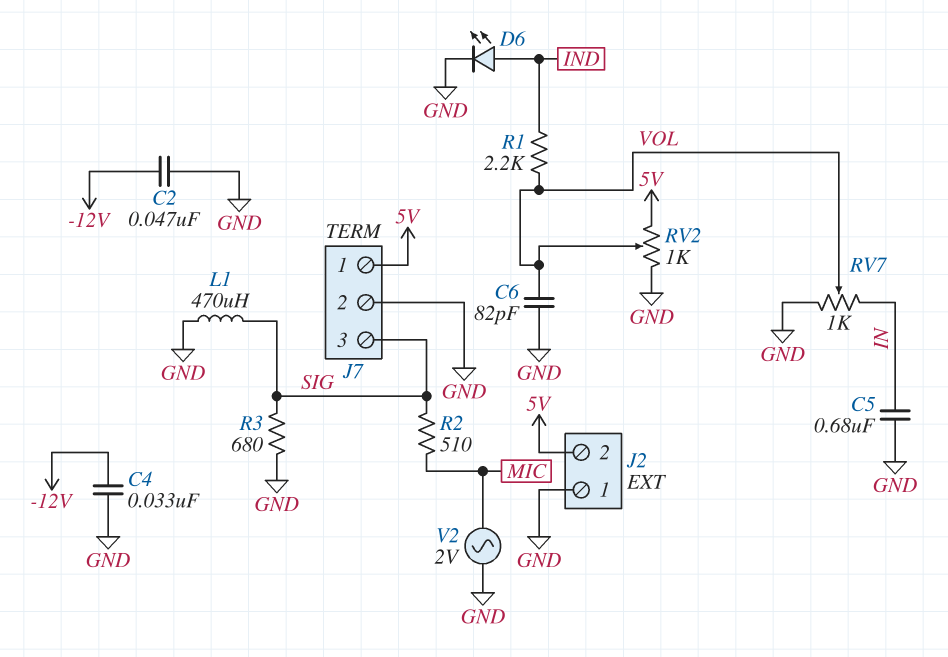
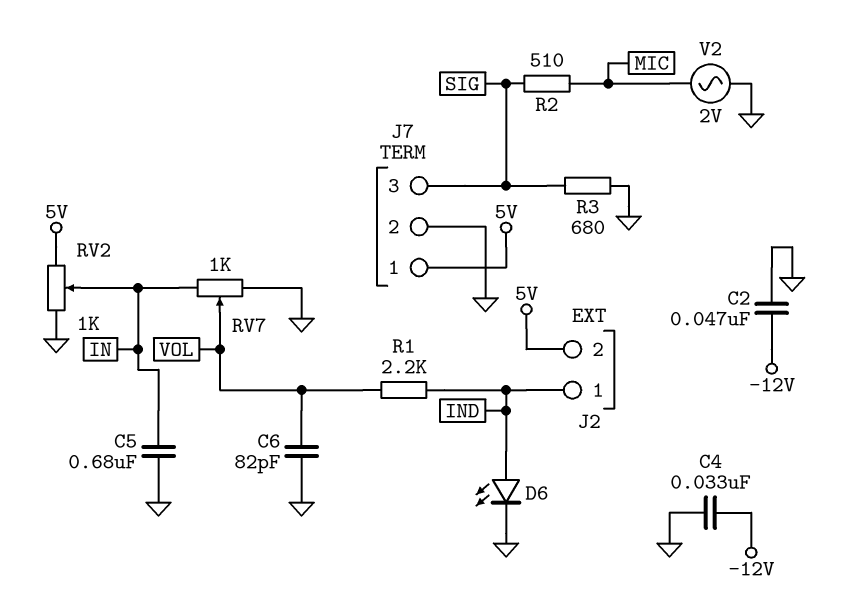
J2 pin 1: GND -> IND
L1: 470uH (GND, SIG) -> none
RV2: 1k (5V, GND, wiper VOL) -> 1k (5V, GND, wiper IN)

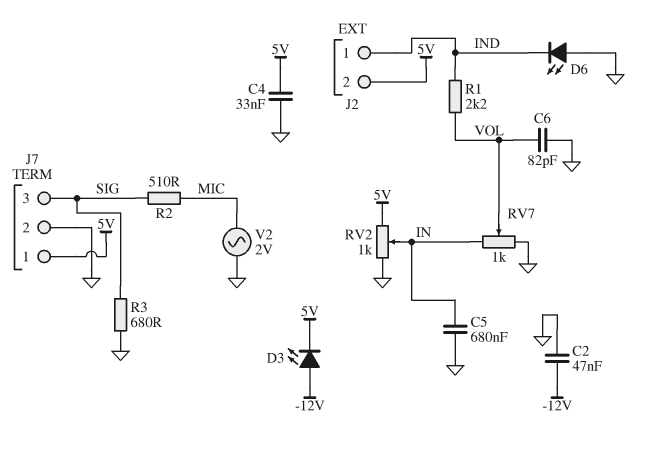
C4: 33nF (-12V, GND) -> 33nF (5V, GND)
D3: none -> LED (A -12V, K 5V)
D6: LED (A IND, K GND) -> LED (A GND, K IND)

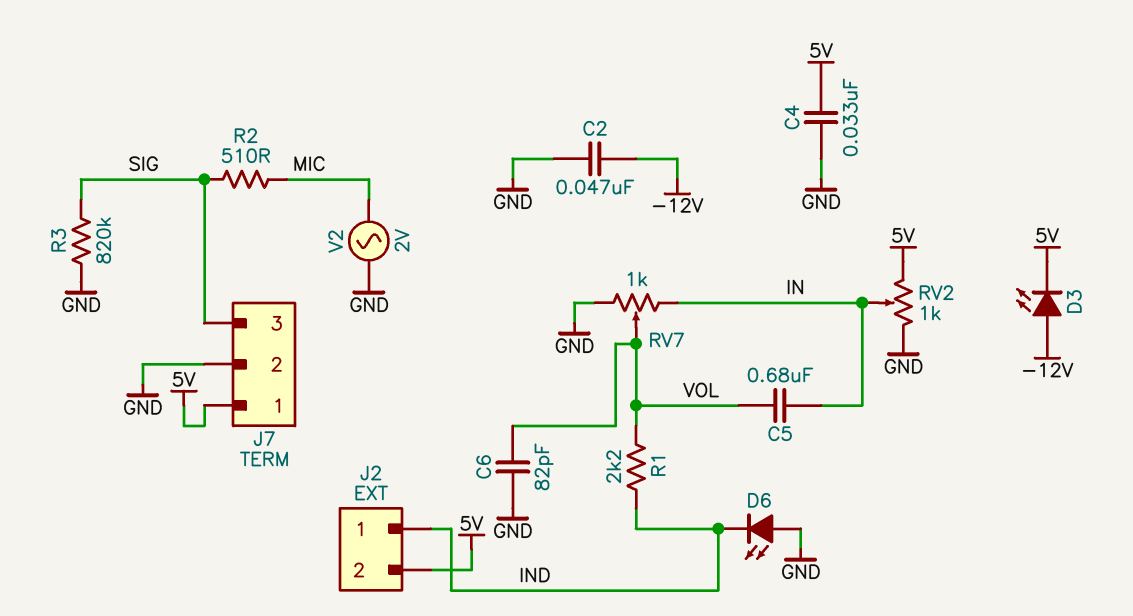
C5: 680nF (GND, IN) -> 680nF (IN, VOL)
R3: 680 (GND, SIG) -> 820k (GND, SIG)

